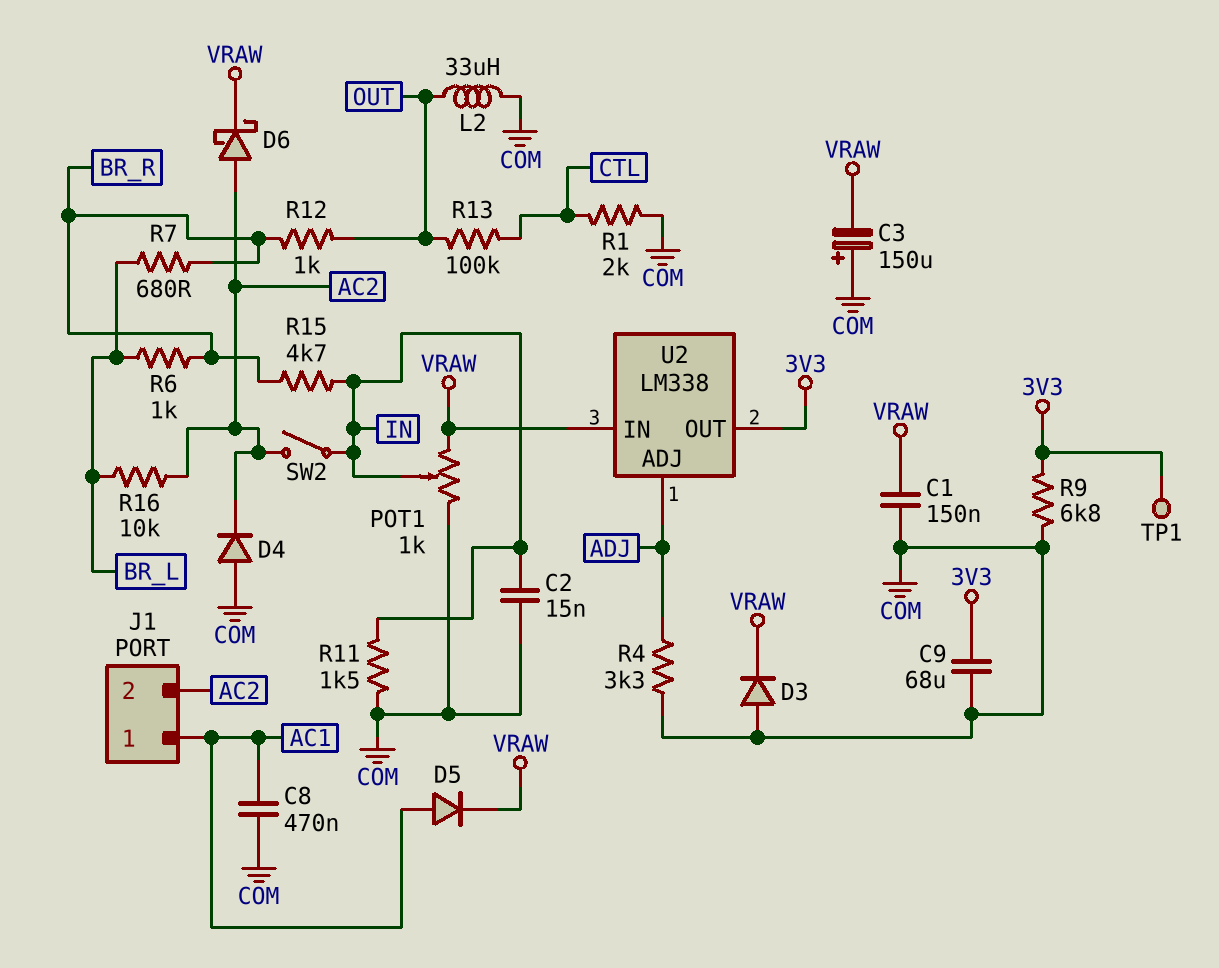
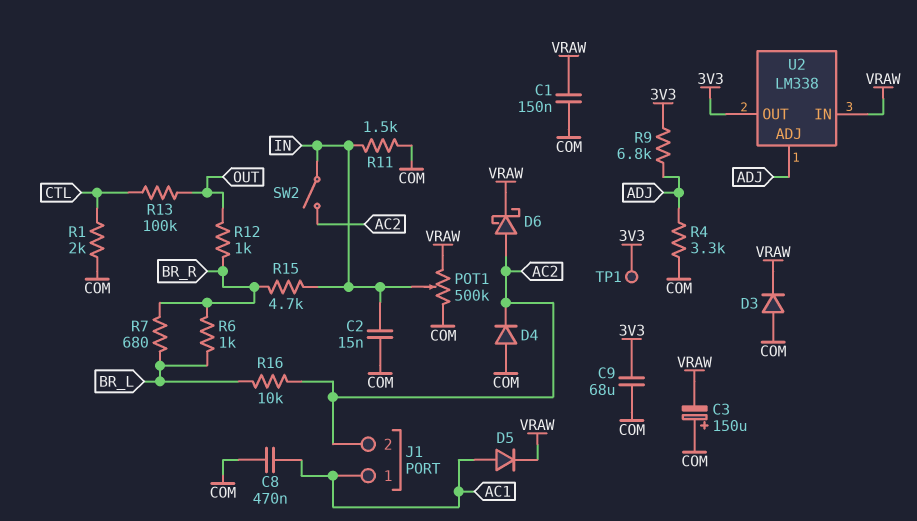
L2: 33uH (COM, OUT) -> none
POT1: 1k (COM, VRAW, wiper IN) -> 500k (COM, VRAW, wiper IN)
R9: 6.8k (3V3, COM) -> 6.8k (3V3, ADJ)

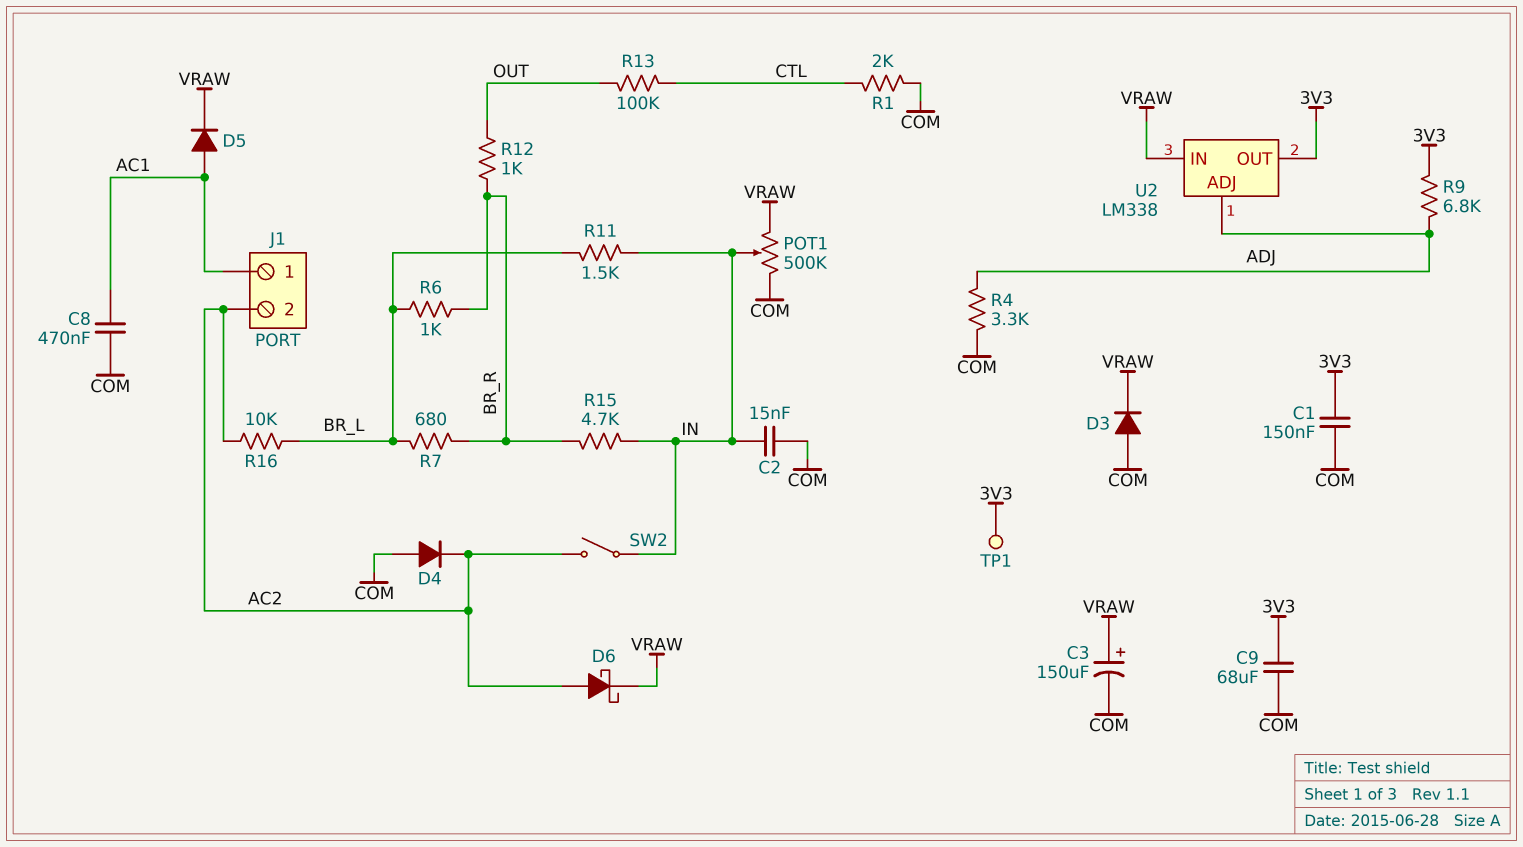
C1: 150nF (COM, VRAW) -> 150nF (3V3, COM)
C3: 150uF (plus COM, minus VRAW) -> 150uF (plus VRAW, minus COM)
R11: 1.5k (COM, IN) -> 1.5k (BR_L, IN)

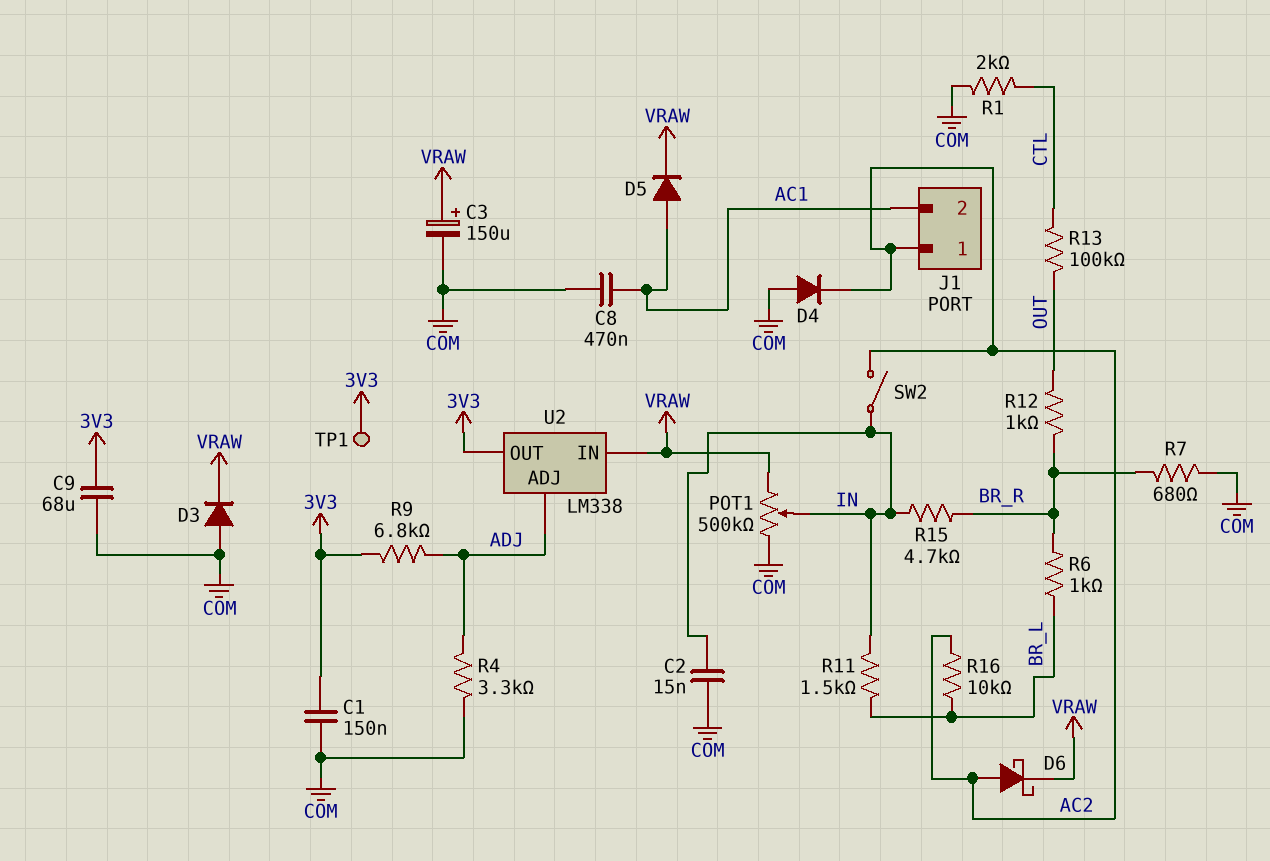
J1 pin 1: AC1 -> AC2
J1 pin 2: AC2 -> AC1
R7: 680 (BR_L, BR_R) -> 680 (BR_R, COM)

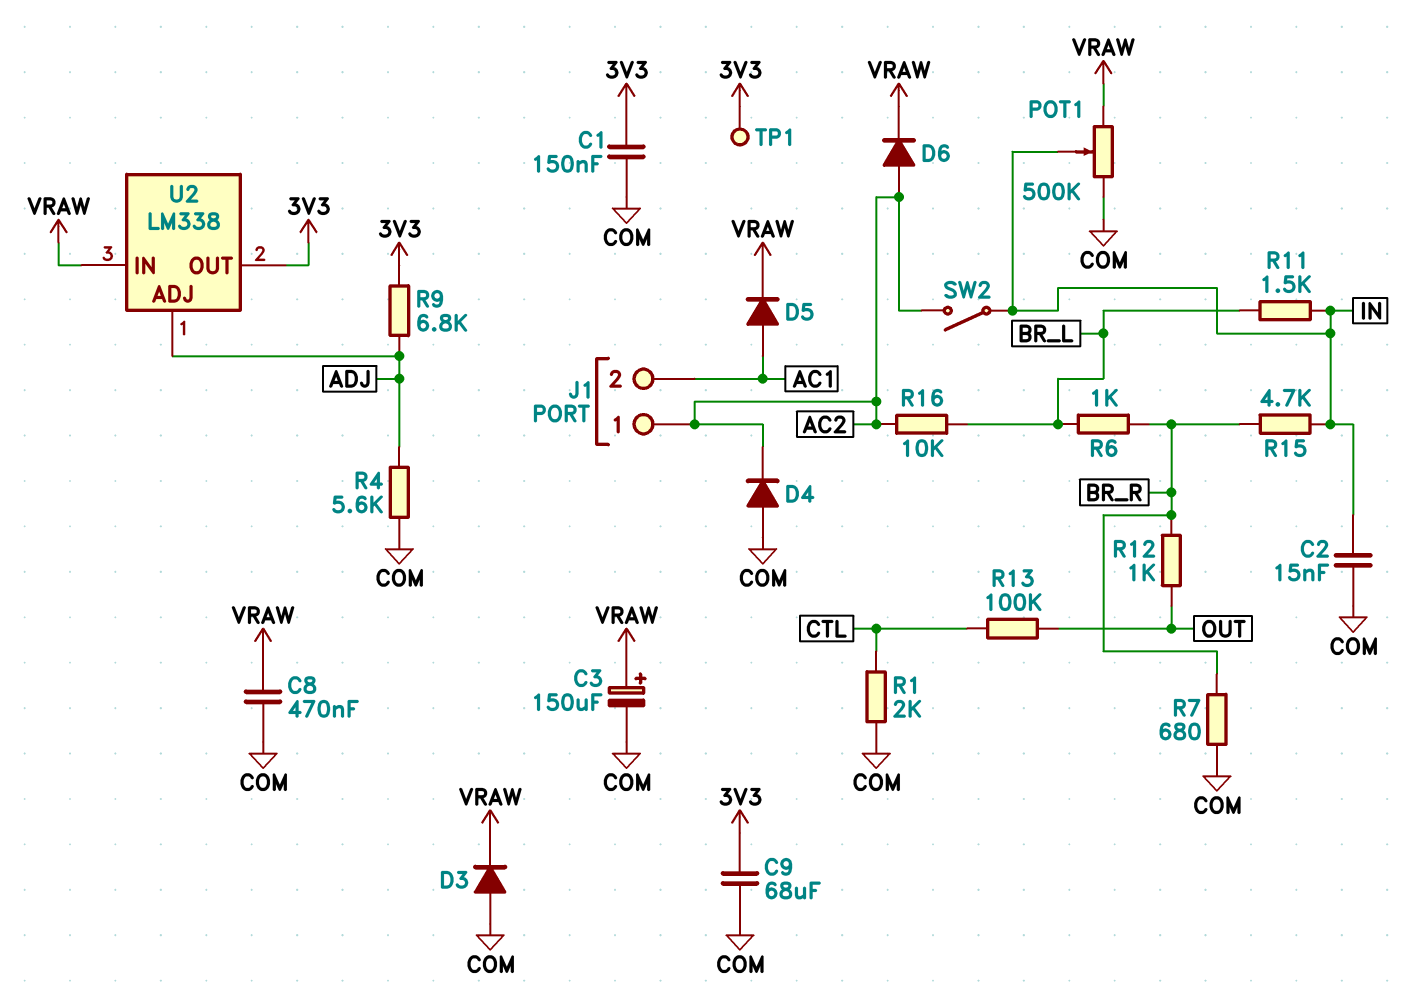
C8: 470nF (AC1, COM) -> 470nF (COM, VRAW)
D6: schottky (A AC2, K VRAW) -> diode (A AC2, K VRAW)
R4: 3.3k (ADJ, COM) -> 5.6k (ADJ, COM)

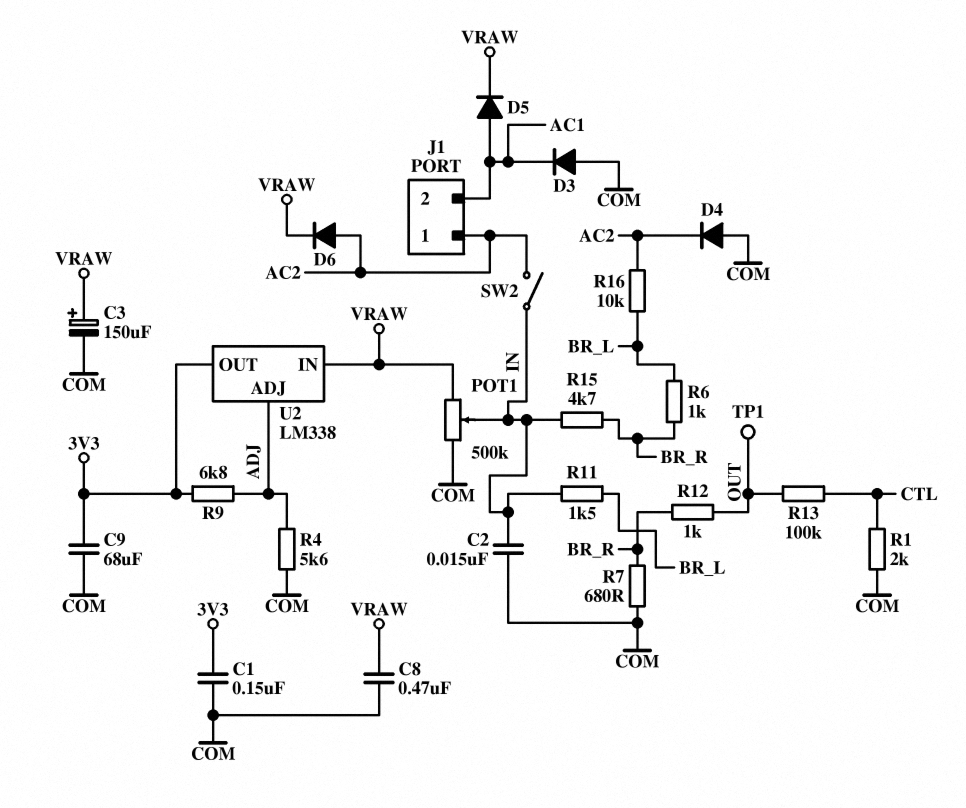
D3: diode (A COM, K VRAW) -> diode (A COM, K AC1)
TP1: test point (3V3) -> test point (OUT)

